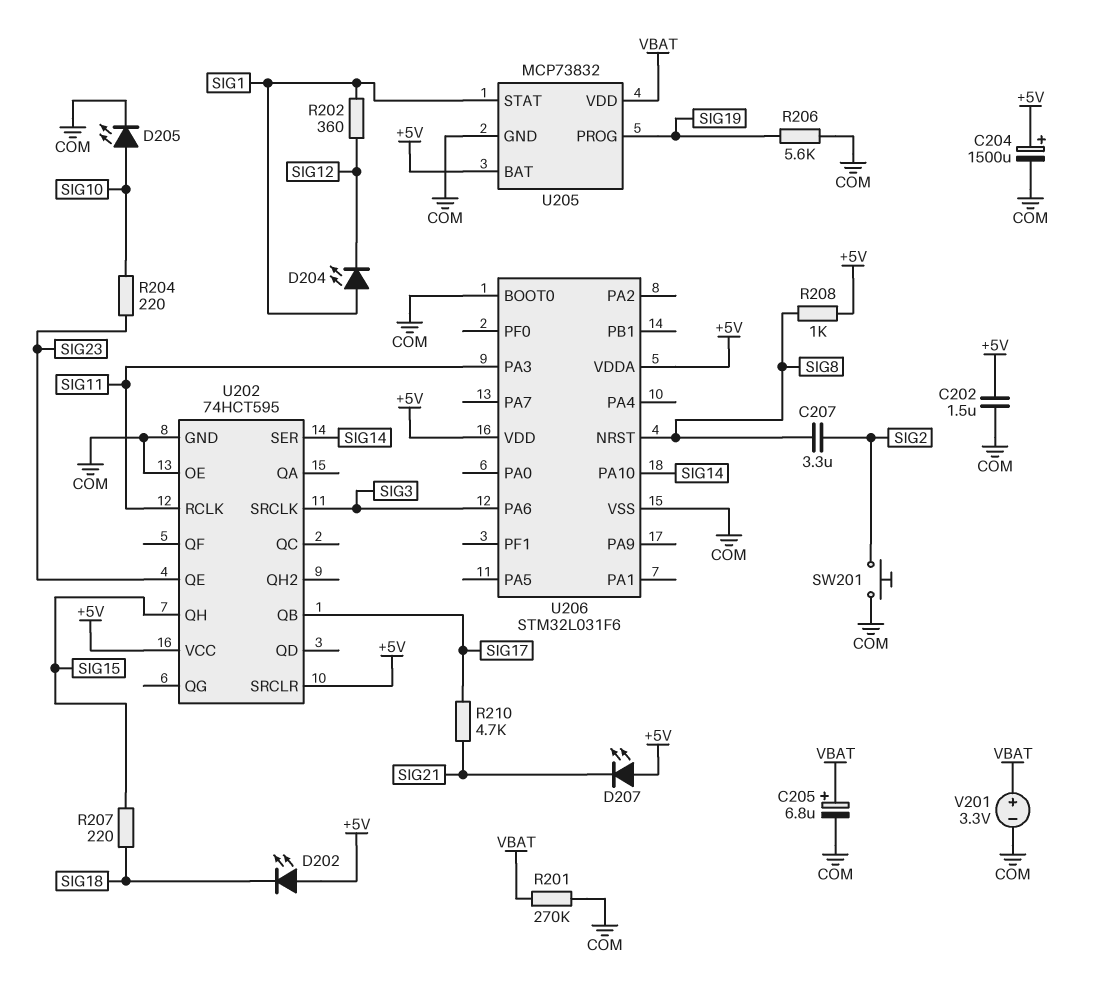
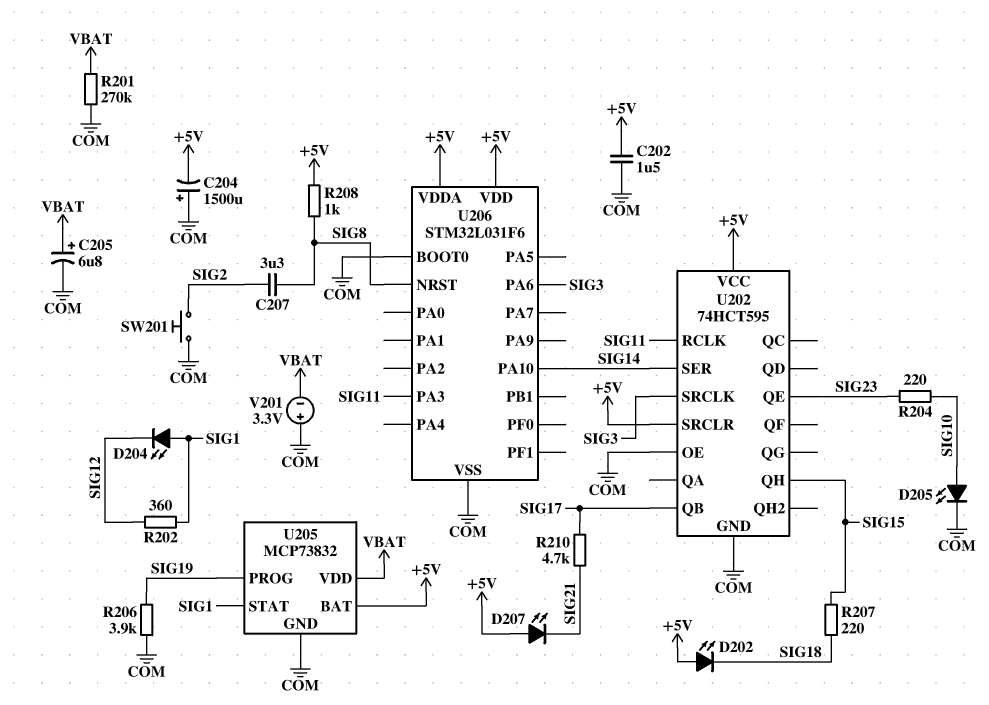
C204: 1500uF (plus +5V, minus COM) -> 1500uF (plus COM, minus +5V)
R206: 5.6k (COM, SIG19) -> 3.9k (COM, SIG19)
V201: 3.3V (plus VBAT, minus COM) -> 3.3V (plus COM, minus VBAT)

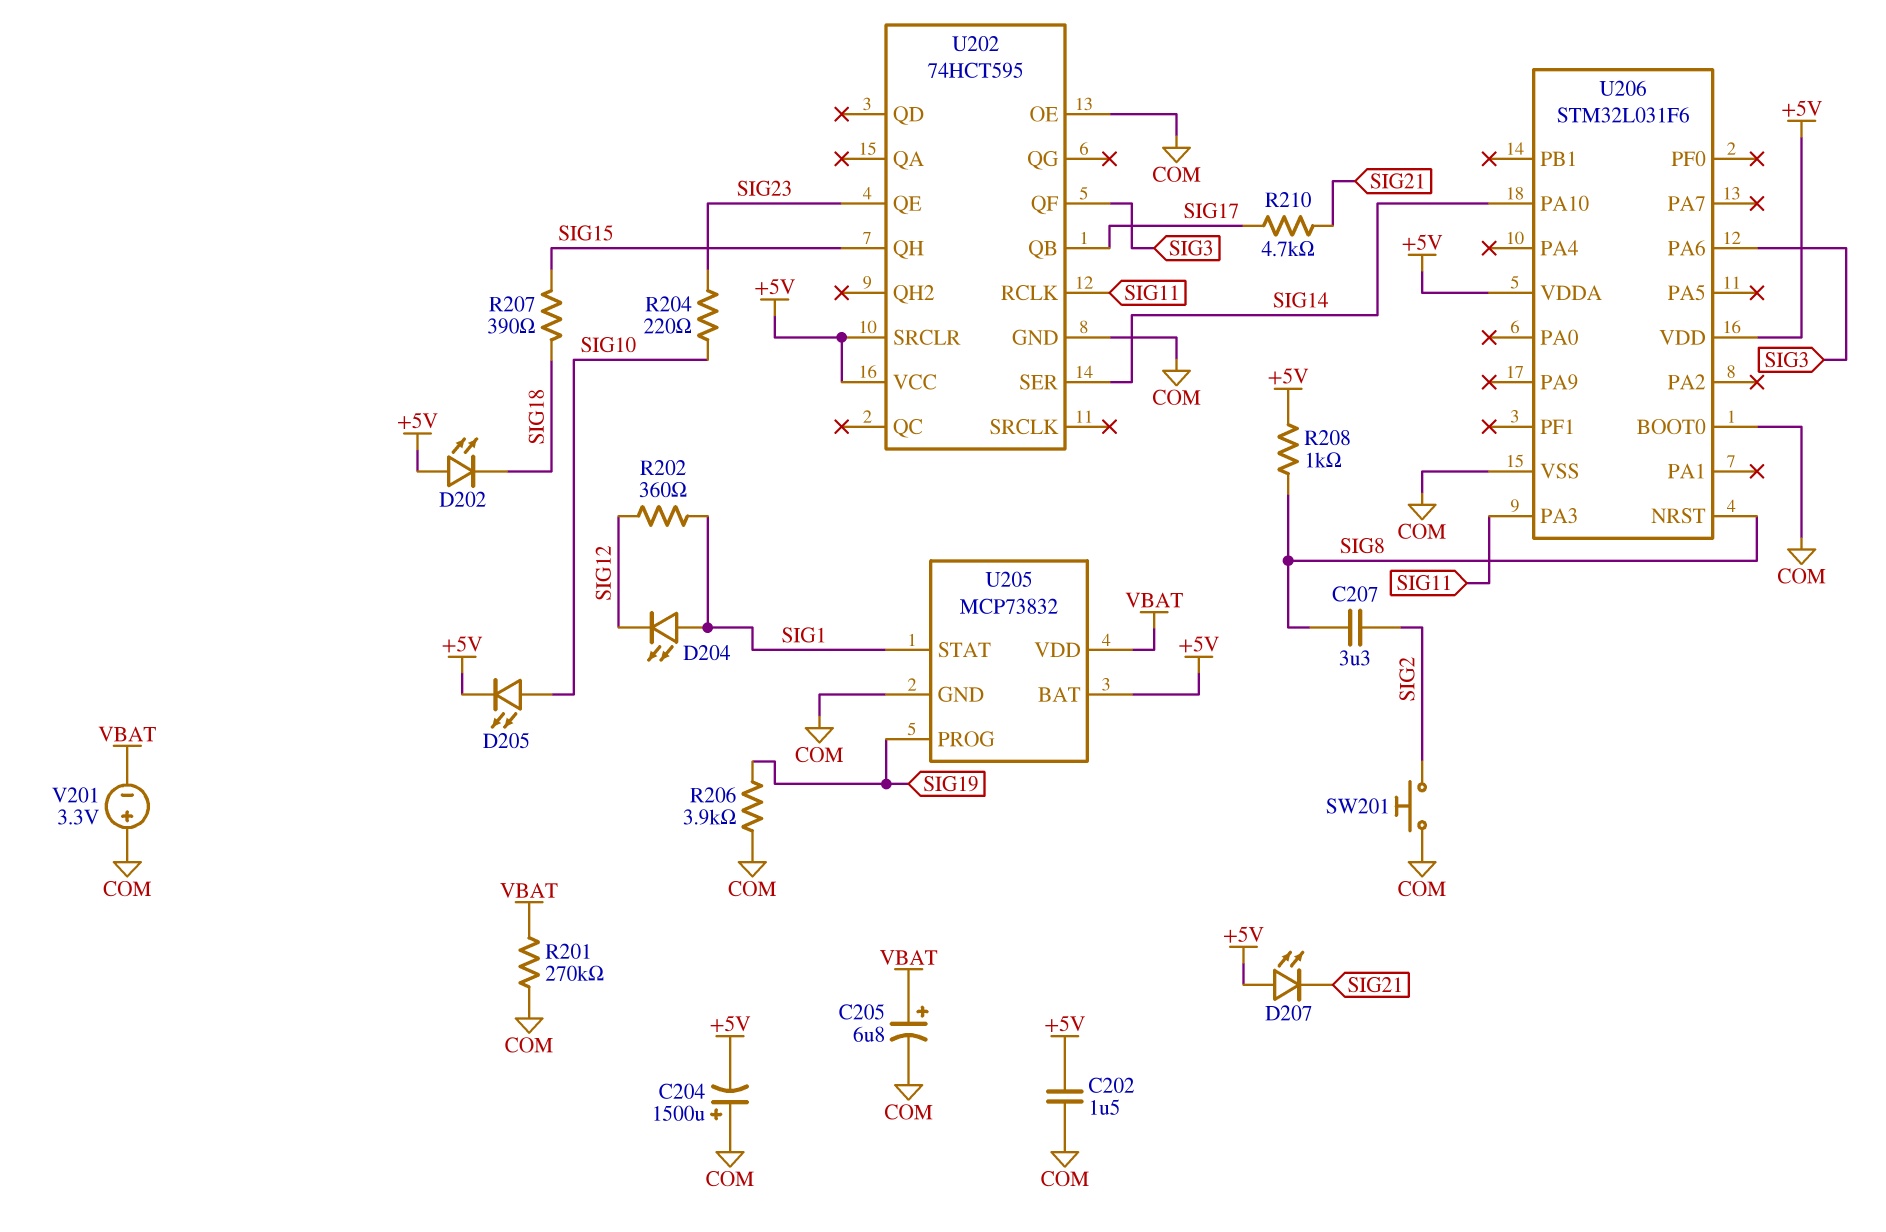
D205: LED (A SIG10, K COM) -> LED (A SIG10, K +5V)
R207: 220 (SIG15, SIG18) -> 390 (SIG15, SIG18)
U202 pin QF: none -> SIG3
U202 pin SRCLK: SIG3 -> none

